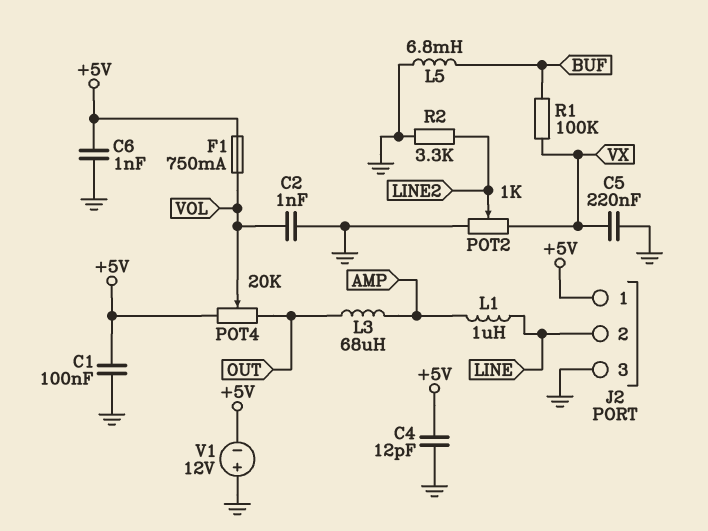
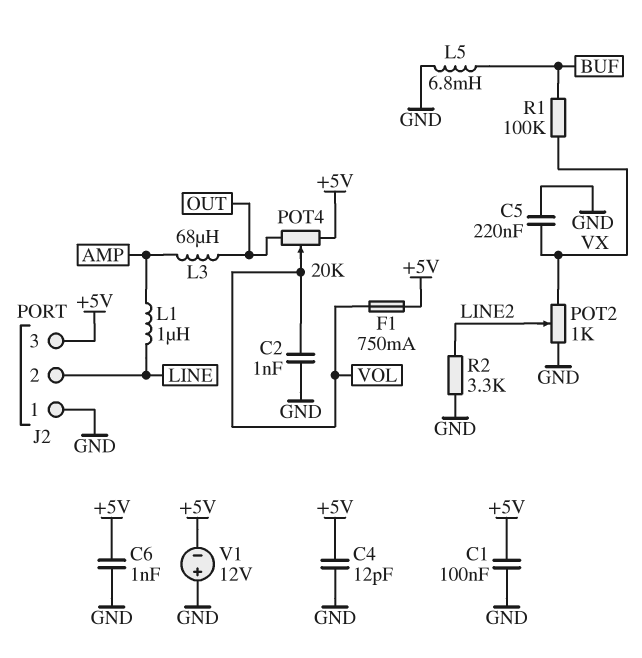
J2 pin 1: +5V -> GND
J2 pin 3: GND -> +5V

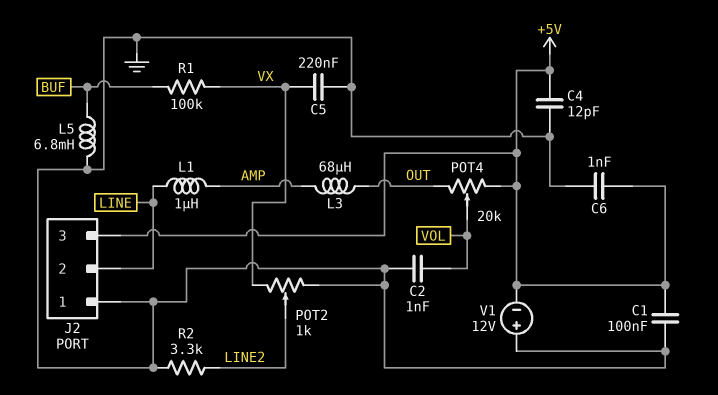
F1: 750mA (+5V, VOL) -> none

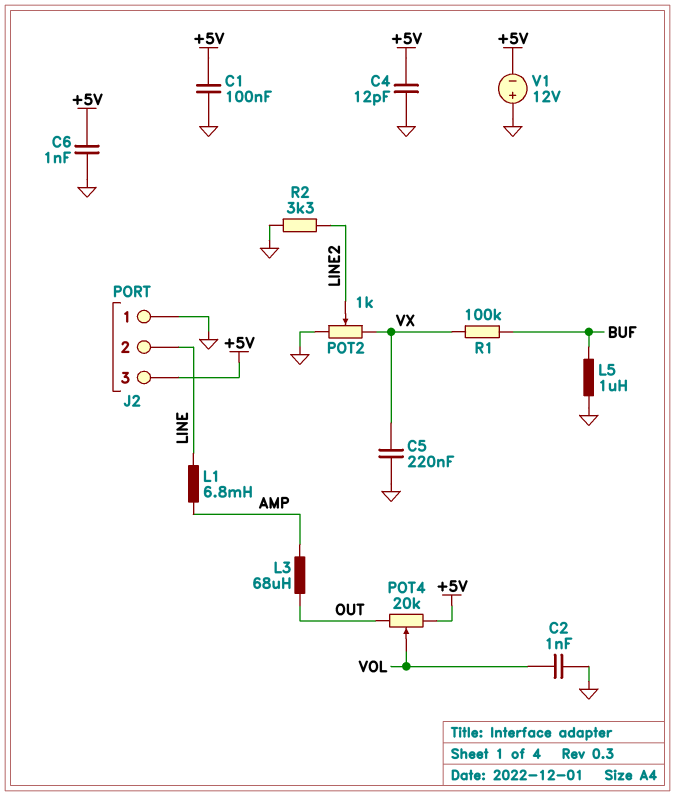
L1: 1uH (AMP, LINE) -> 6.8mH (AMP, LINE)
L5: 6.8mH (BUF, GND) -> 1uH (BUF, GND)

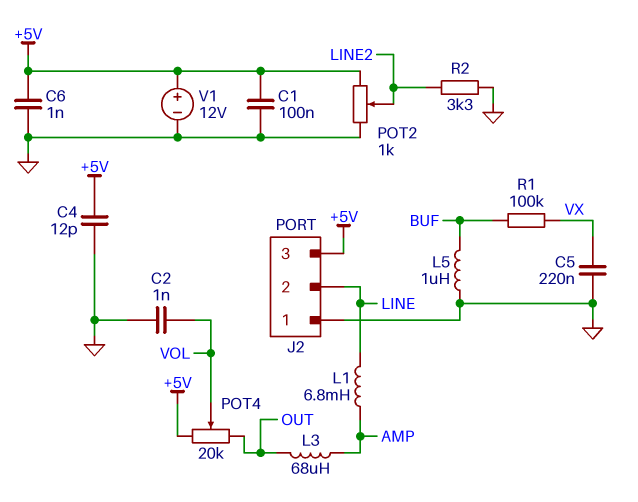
POT2: 1k (GND, VX, wiper LINE2) -> 1k (+5V, GND, wiper LINE2)
V1: 12V (plus GND, minus +5V) -> 12V (plus +5V, minus GND)

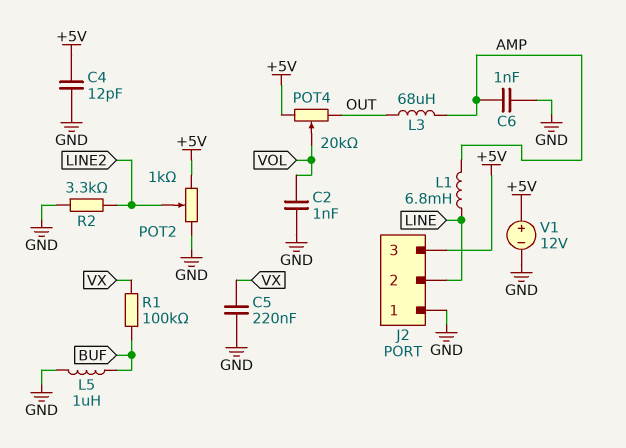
C1: 100nF (+5V, GND) -> none
C6: 1nF (+5V, GND) -> 1nF (AMP, GND)

